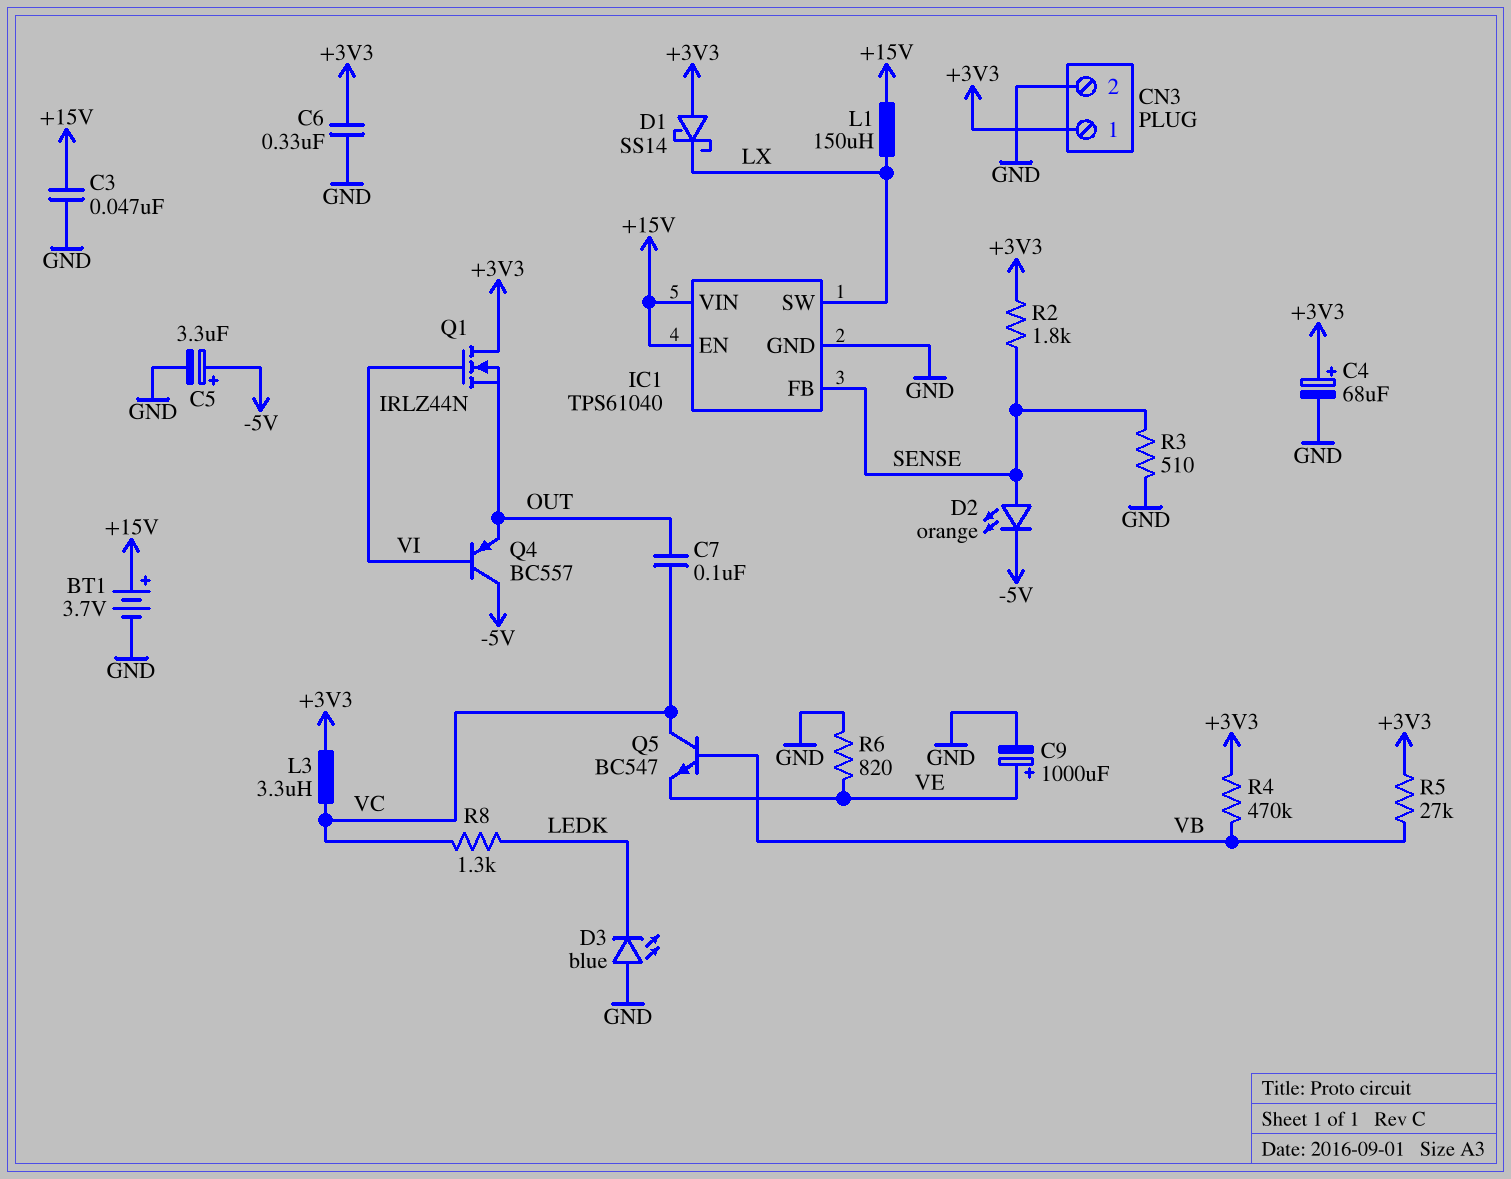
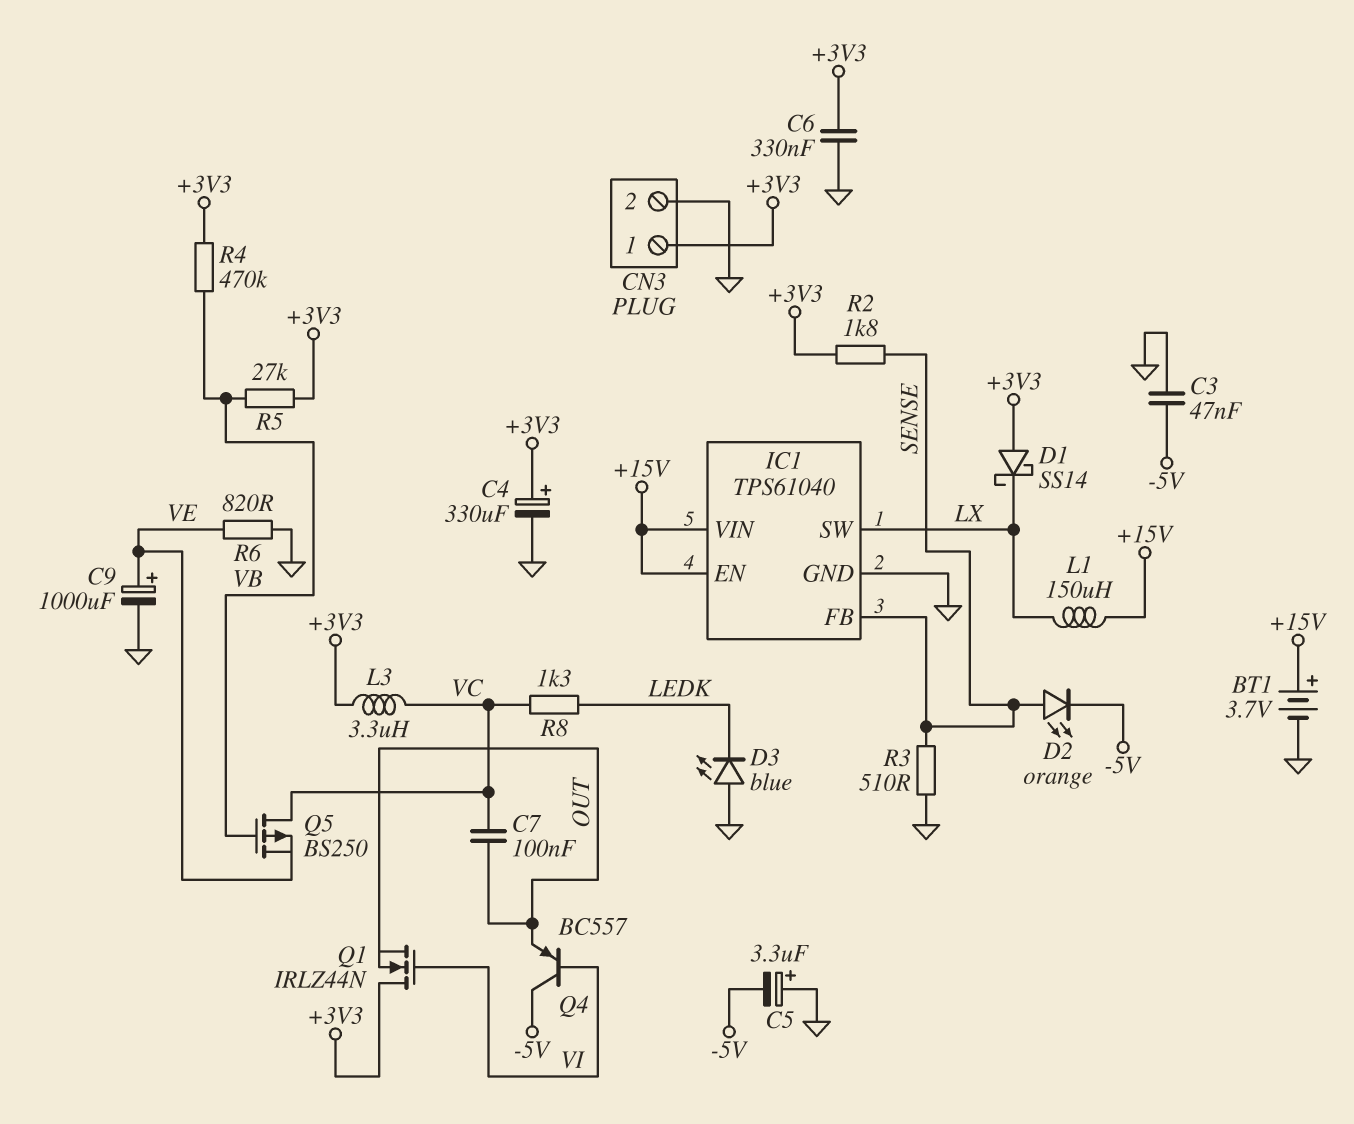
C3: 47nF (+15V, GND) -> 47nF (-5V, GND)
C4: 68uF (plus +3V3, minus GND) -> 330uF (plus +3V3, minus GND)
C5: 3.3uF (plus -5V, minus GND) -> 3.3uF (plus GND, minus -5V)
Q5: NPN BC547 (B VB, C VC, E VE) -> PMOS BS250 (G VB, D VC, S VE)

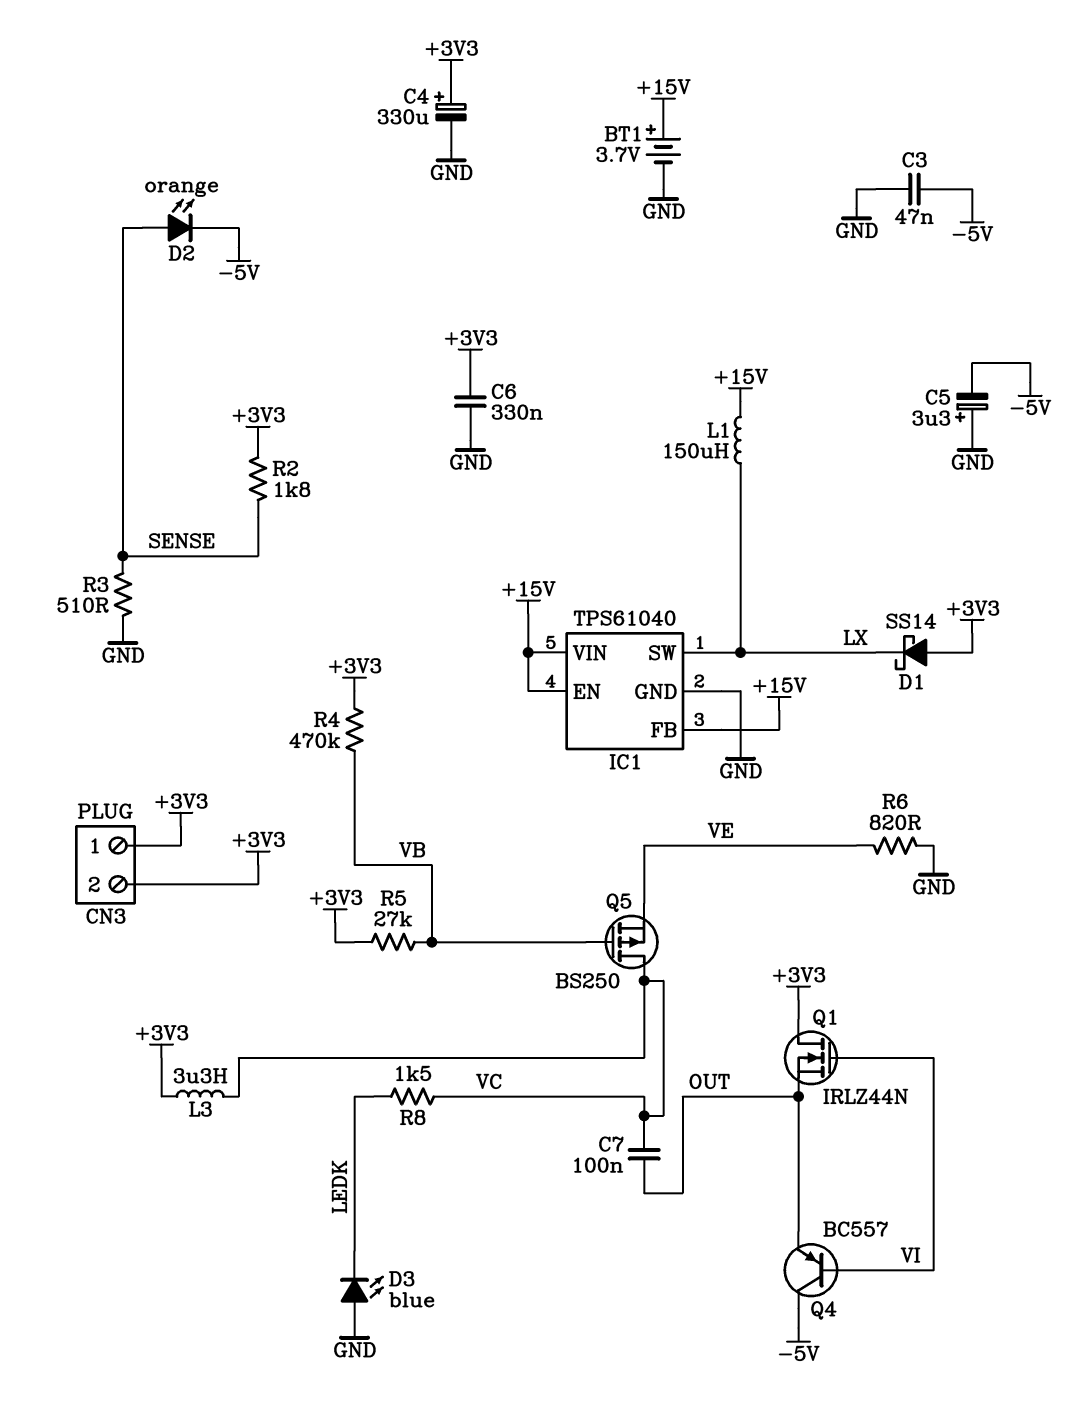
C9: 1000uF (plus VE, minus GND) -> none
CN3 pin 2: GND -> +3V3
IC1 pin FB: SENSE -> +15V
R8: 1.3k (LEDK, VC) -> 1.5k (LEDK, VC)

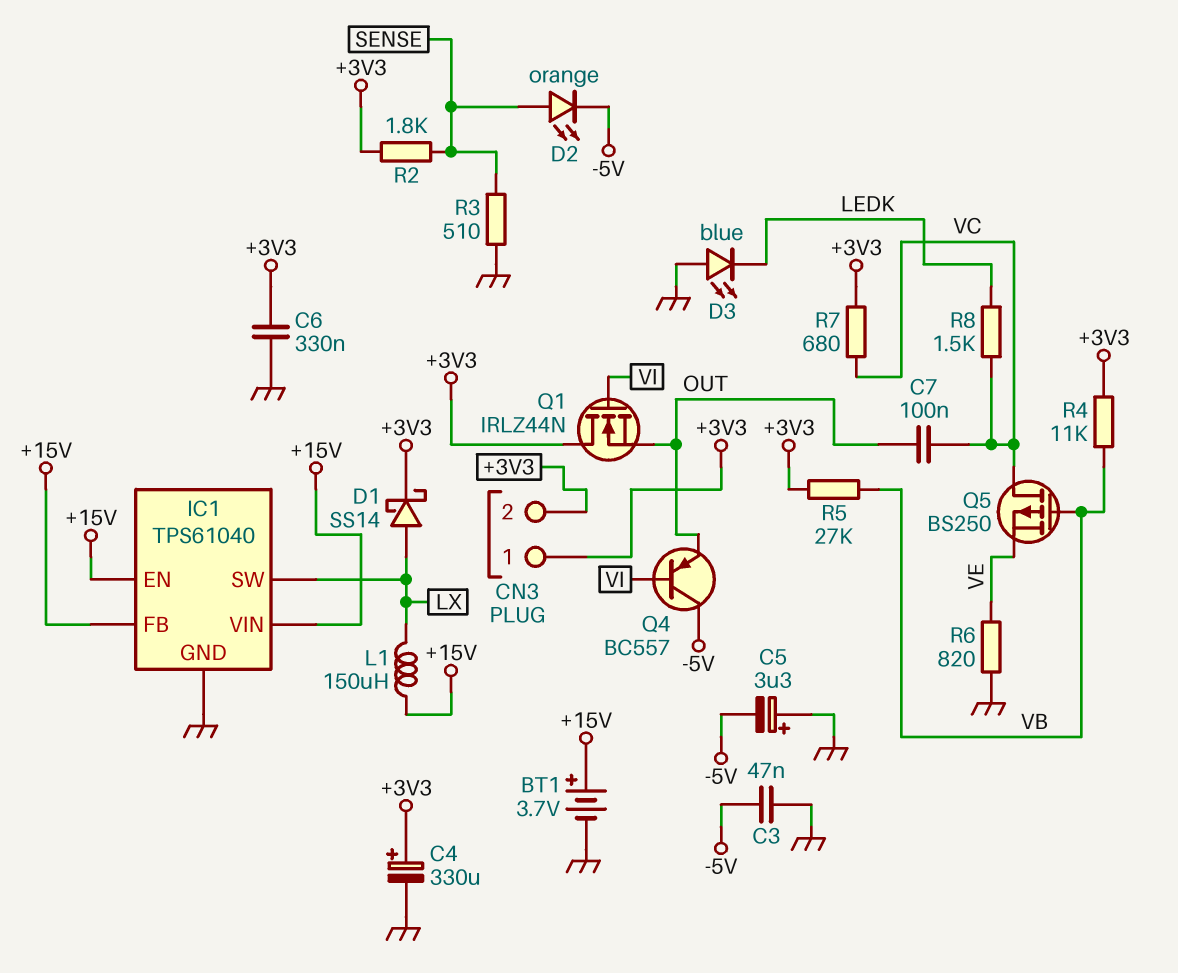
D1: schottky SS14 (A +3V3, K LX) -> schottky SS14 (A LX, K +3V3)
L3: 3.3uH (+3V3, VC) -> none
R4: 470k (+3V3, VB) -> 11k (+3V3, VB)
R7: none -> 680 (+3V3, VC)

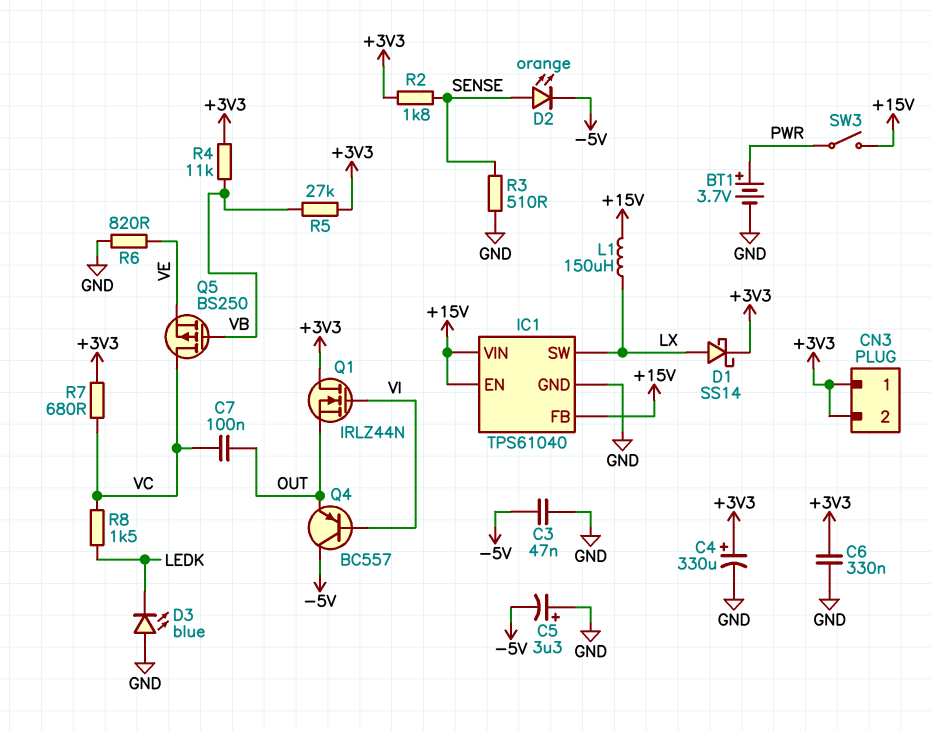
BT1: 3.7V (plus +15V, minus GND) -> 3.7V (plus PWR, minus GND)
SW3: none -> switch (+15V, PWR)

